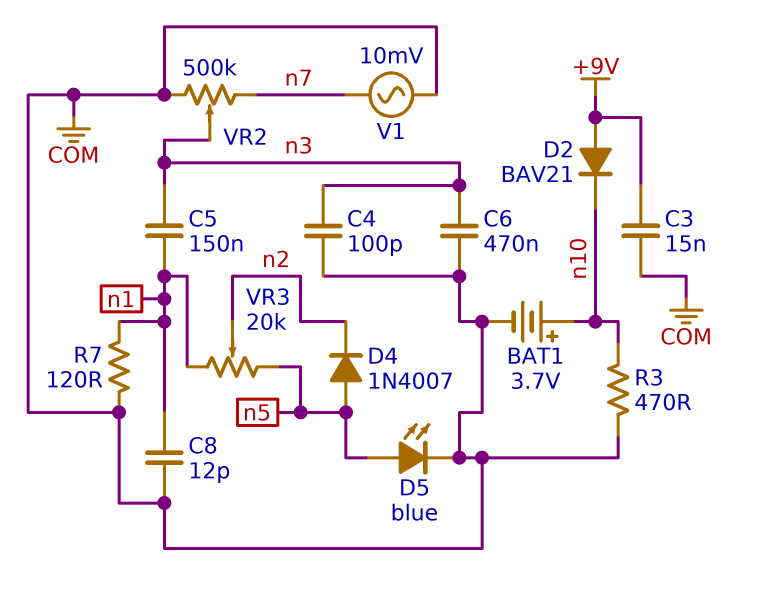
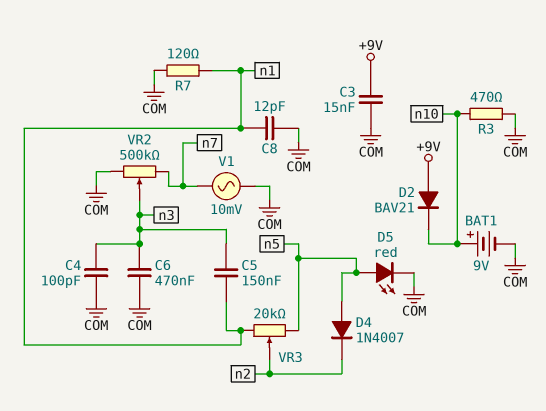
BAT1: 3.7V (plus n10, minus COM) -> 9V (plus n10, minus COM)
D5: LED blue (A n5, K COM) -> LED red (A n5, K COM)

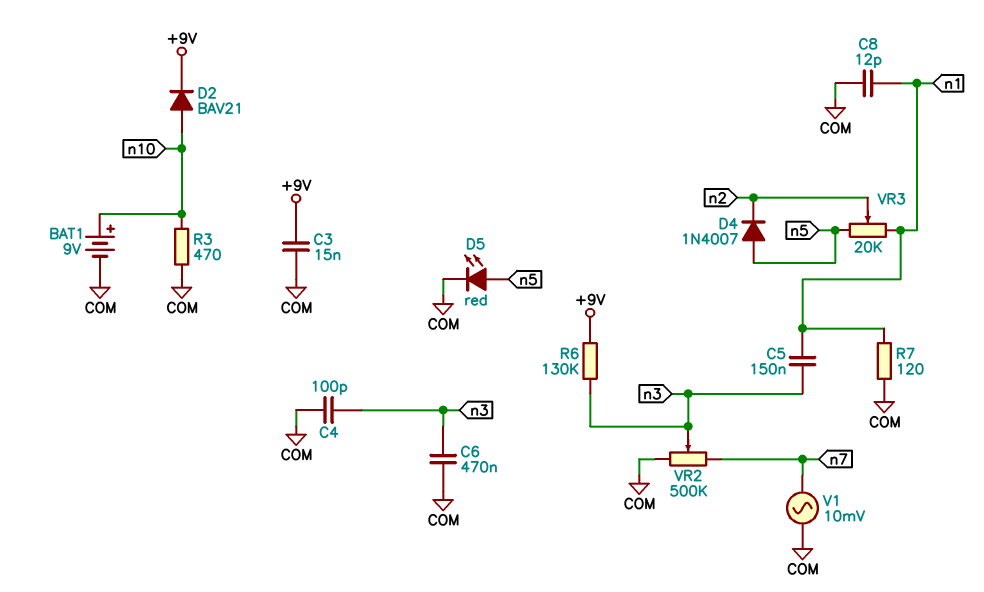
D2: diode BAV21 (A +9V, K n10) -> diode BAV21 (A n10, K +9V)
R6: none -> 130k (+9V, n3)

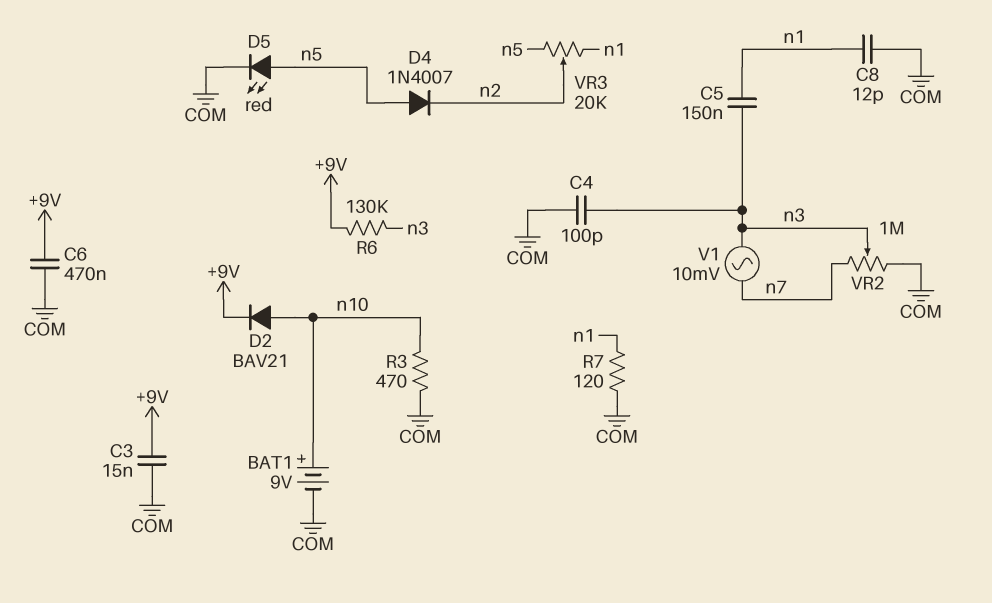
C6: 470nF (COM, n3) -> 470nF (+9V, COM)
V1: AC 10mV (COM, n7) -> AC 10mV (n3, n7)
VR2: 500k (COM, n7, wiper n3) -> 1M (COM, n7, wiper n3)

